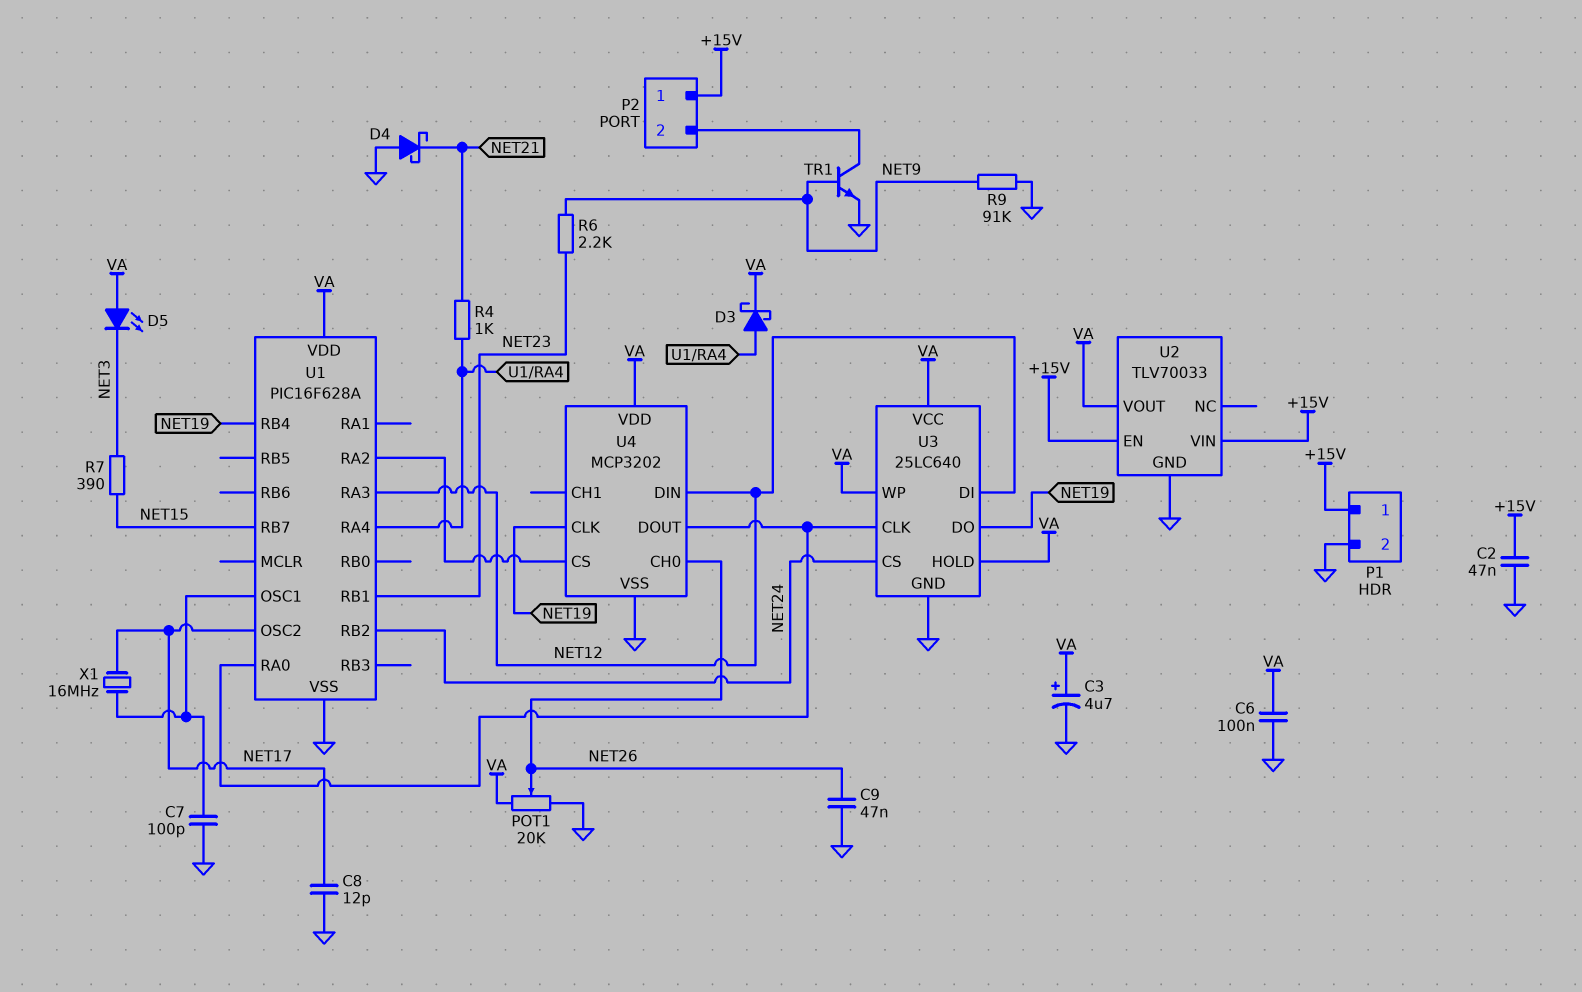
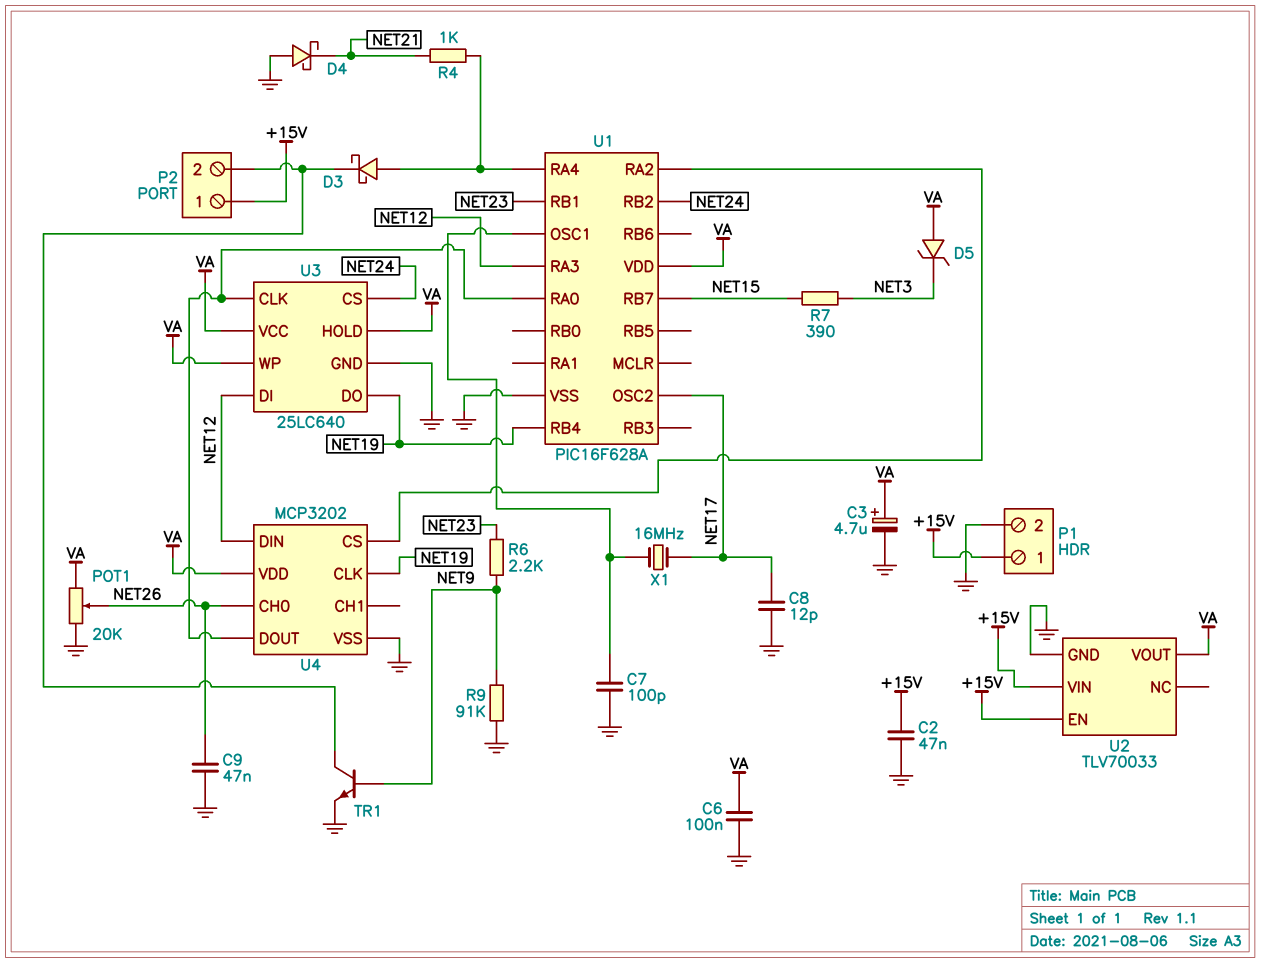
D3: schottky (A U1/RA4, K VA) -> schottky (A U1/RA4, K P2/2)
D5: LED (A VA, K NET3) -> zener (A VA, K NET3)

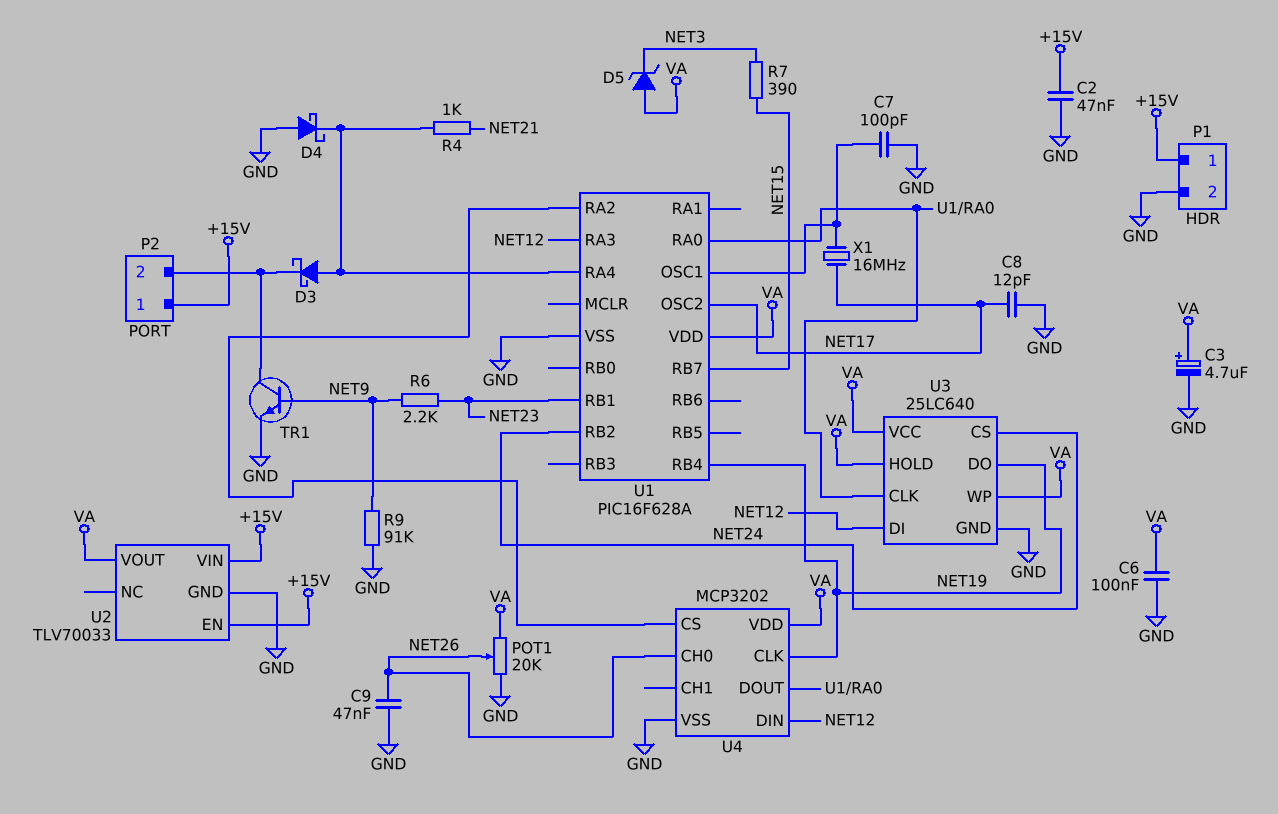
D4: schottky (A GND, K NET21) -> schottky (A GND, K U1/RA4)

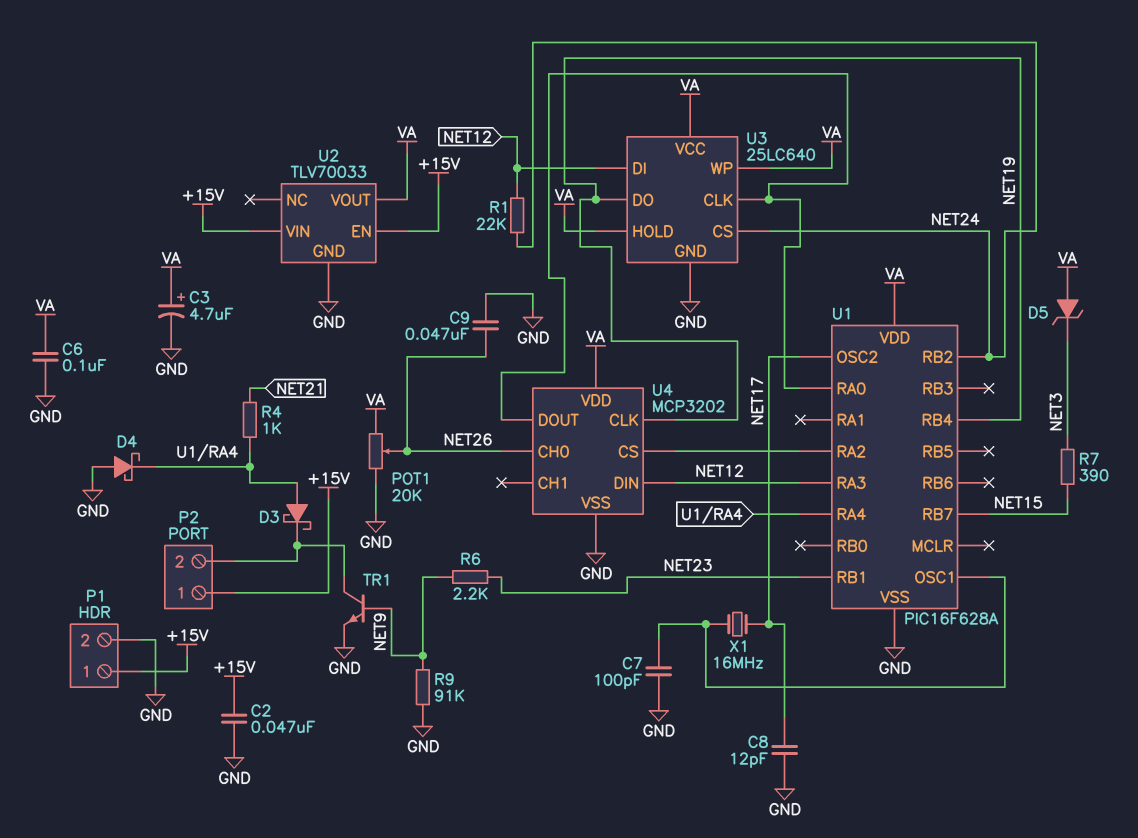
R1: none -> 22k (NET12, NET24)

